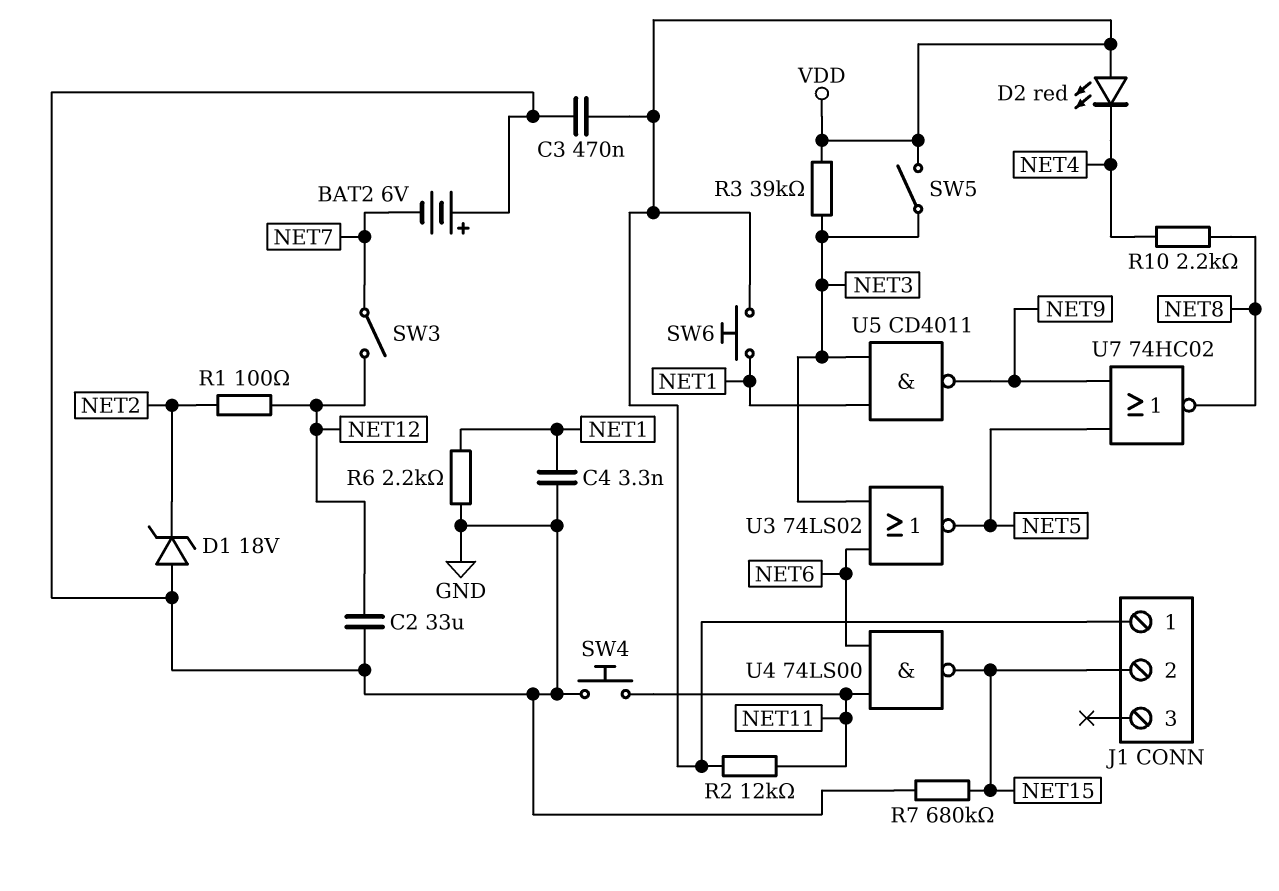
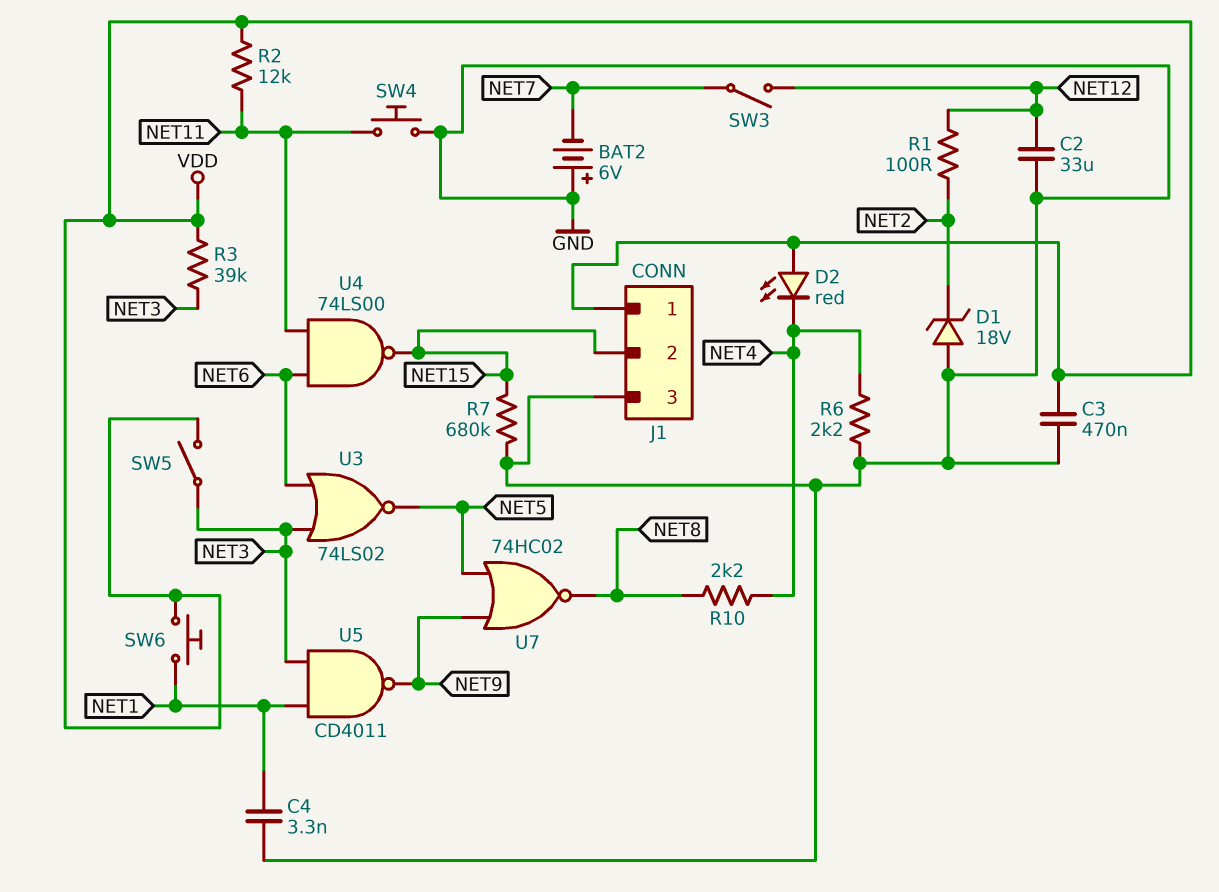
J1 pin 3: none -> GND
R6: 2.2k (GND, NET1) -> 2.2k (GND, NET4)

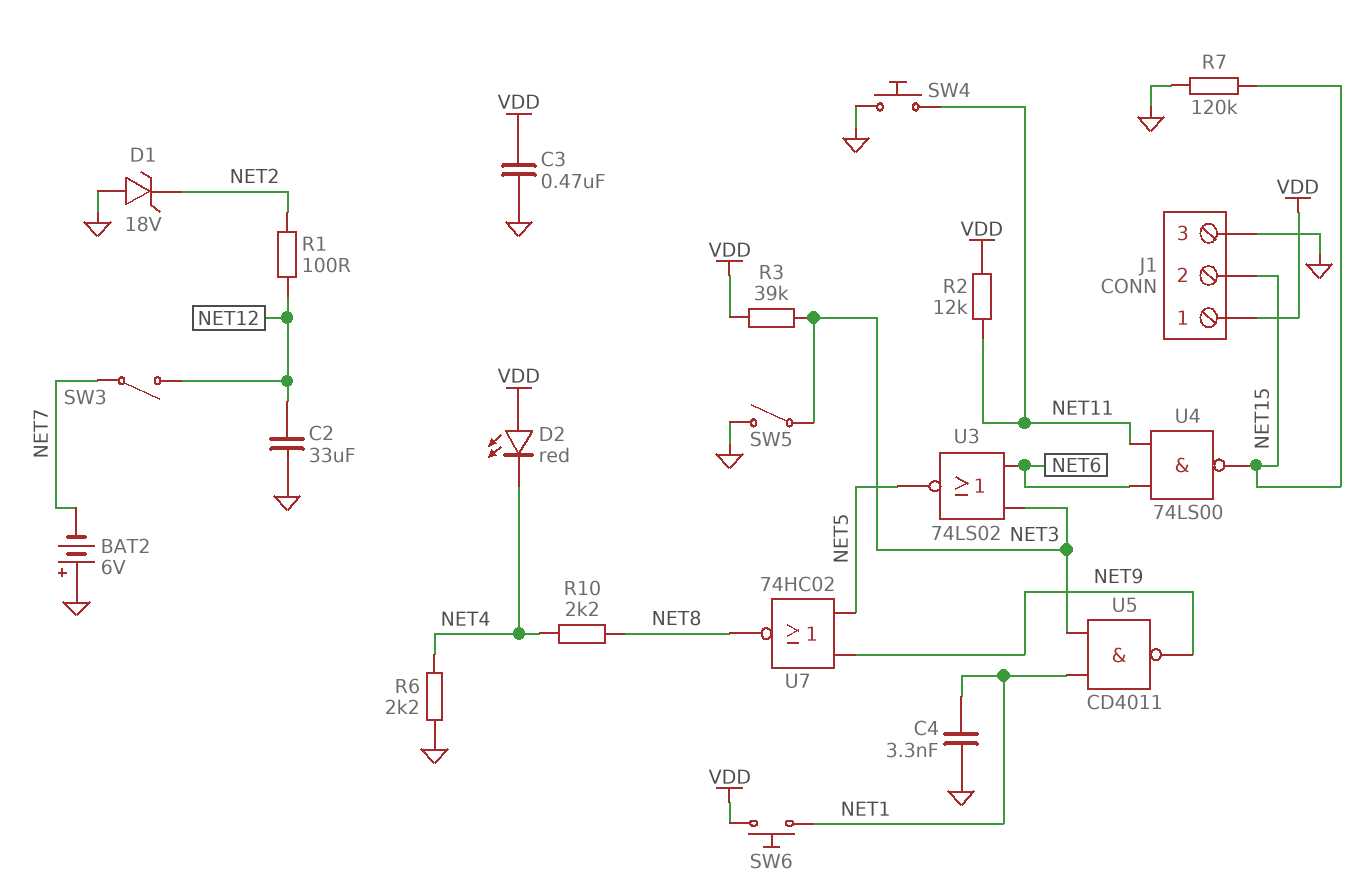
R7: 680k (GND, NET15) -> 120k (GND, NET15)
SW5: switch (NET3, VDD) -> switch (GND, NET3)

